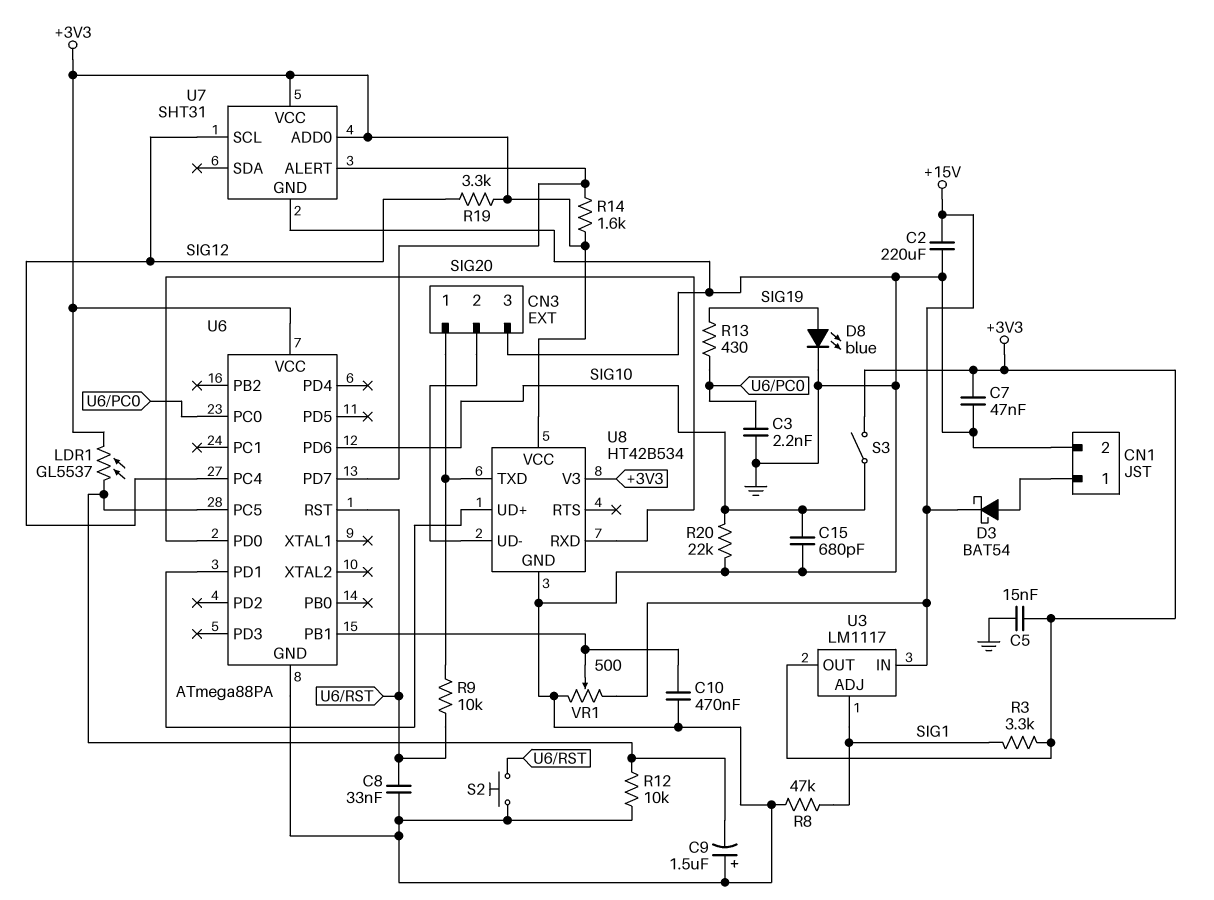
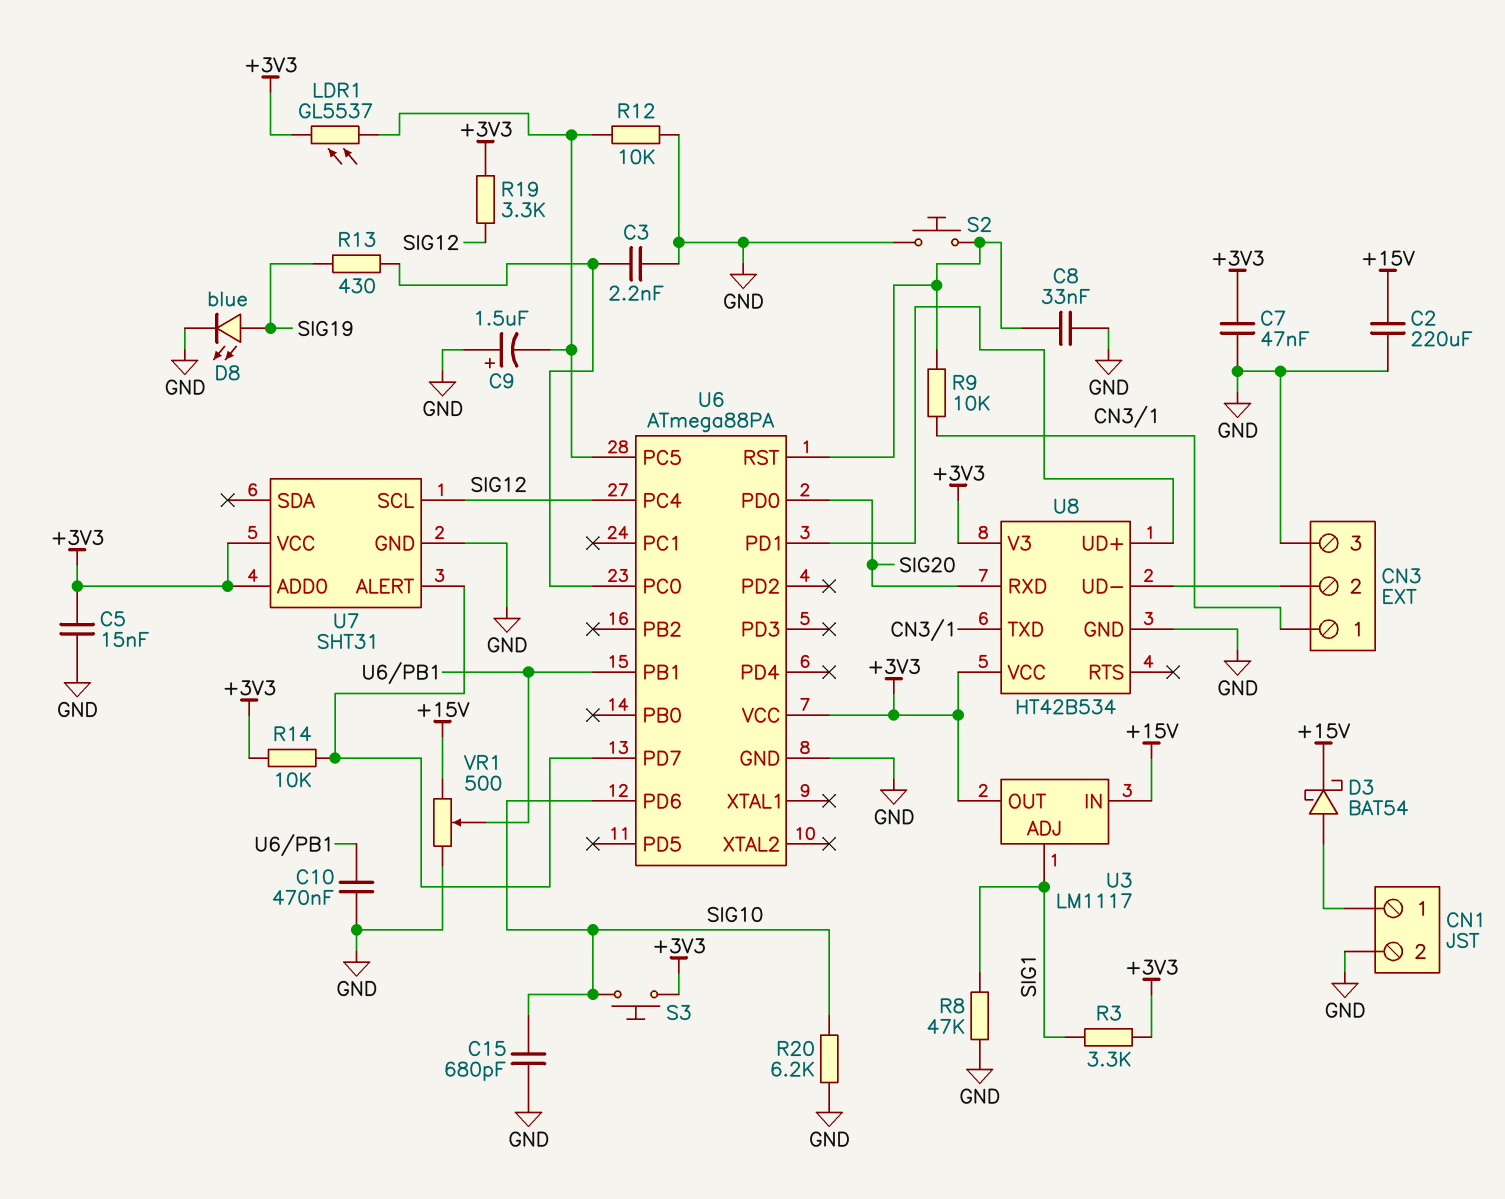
R14: 1.6k (+3V3, U6/PD7) -> 10k (+3V3, U6/PD7)
R20: 22k (GND, SIG10) -> 6.2k (GND, SIG10)
S3: switch (+3V3, SIG10) -> button (+3V3, SIG10)

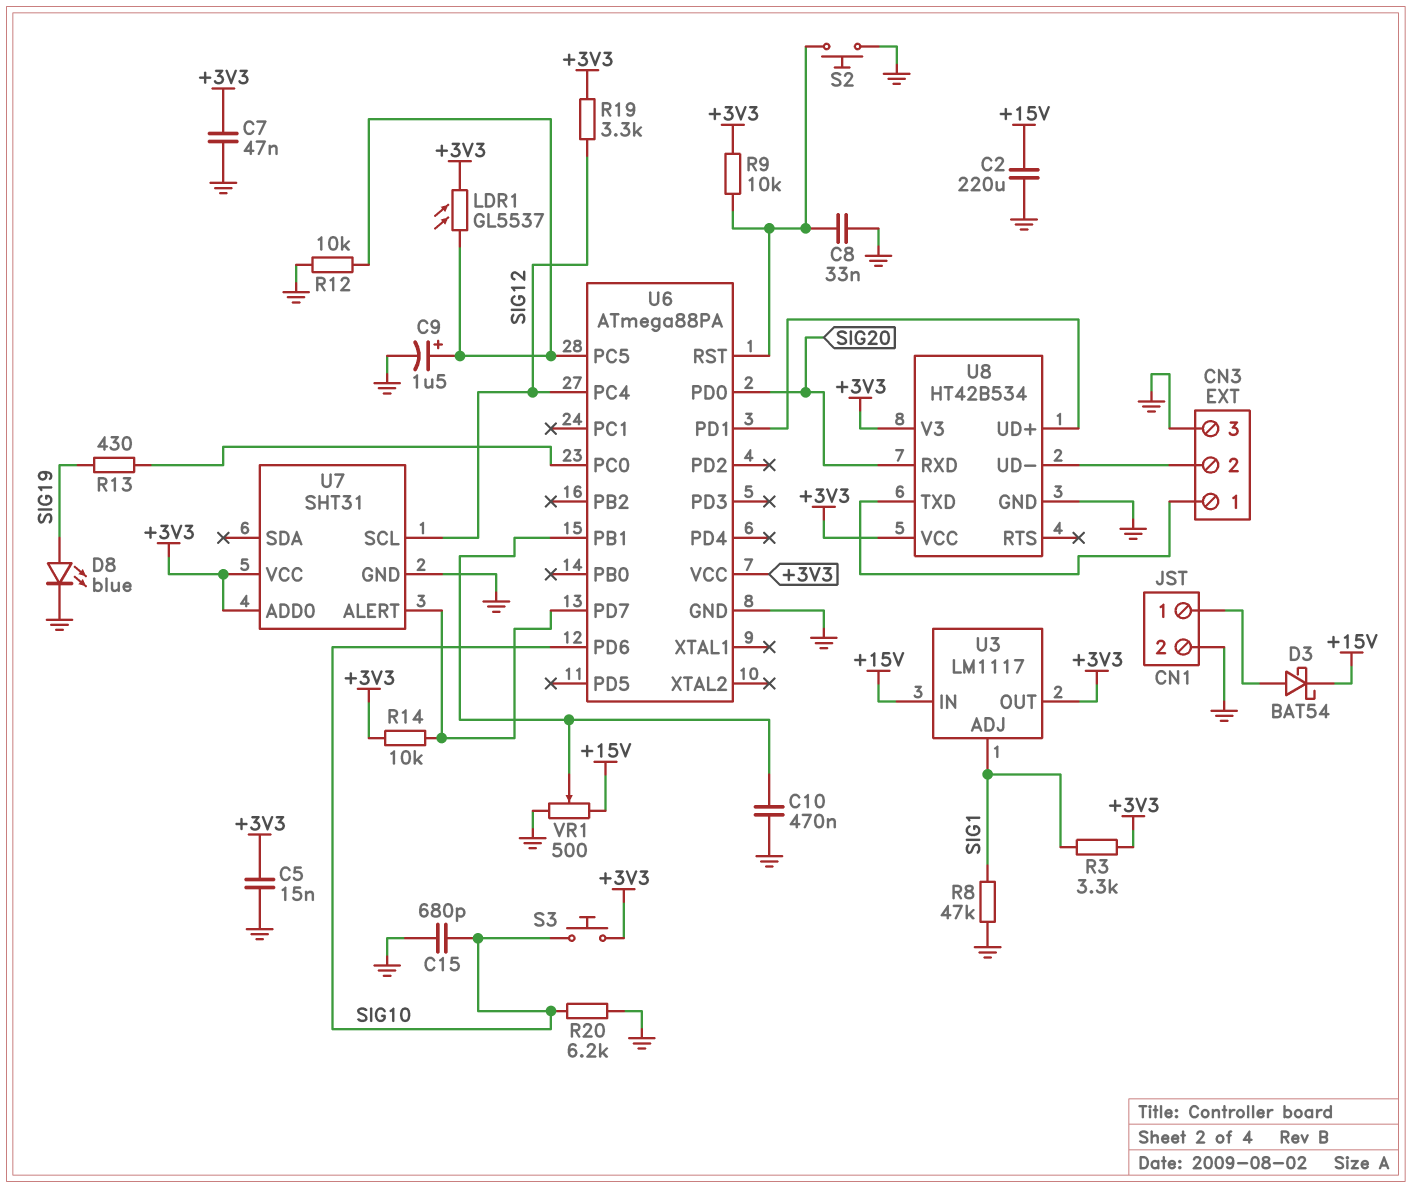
C3: 2.2nF (GND, U6/PC0) -> none
C9: 1.5uF (plus GND, minus U6/PC5) -> 1.5uF (plus U6/PC5, minus GND)
R9: 10k (CN3/1, U6/RST) -> 10k (+3V3, U6/RST)

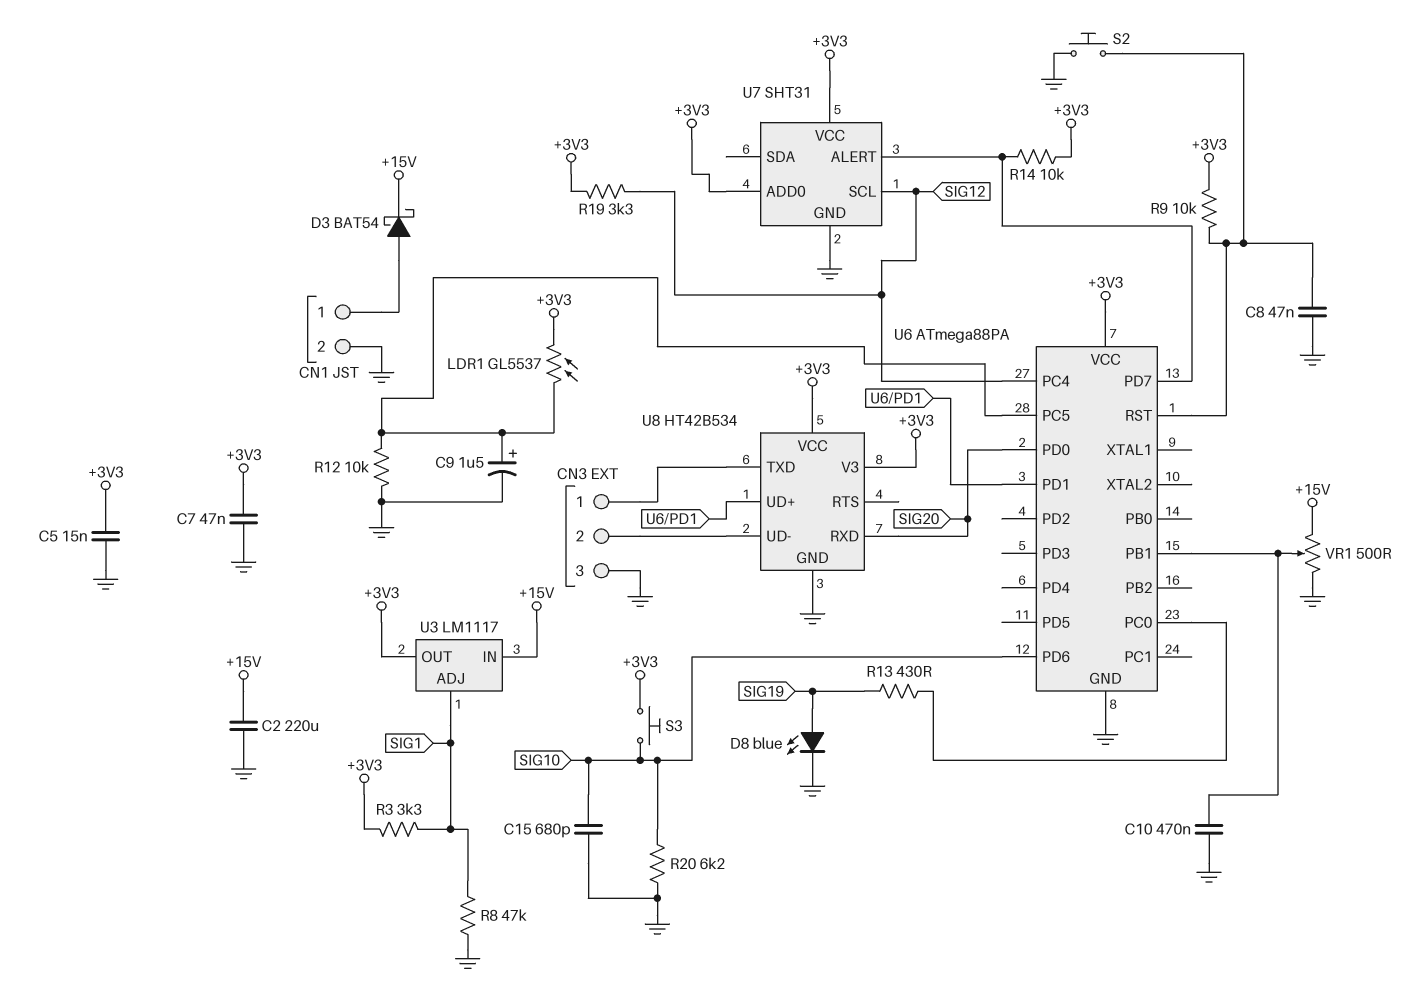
C8: 33nF (GND, U6/RST) -> 47nF (GND, U6/RST)

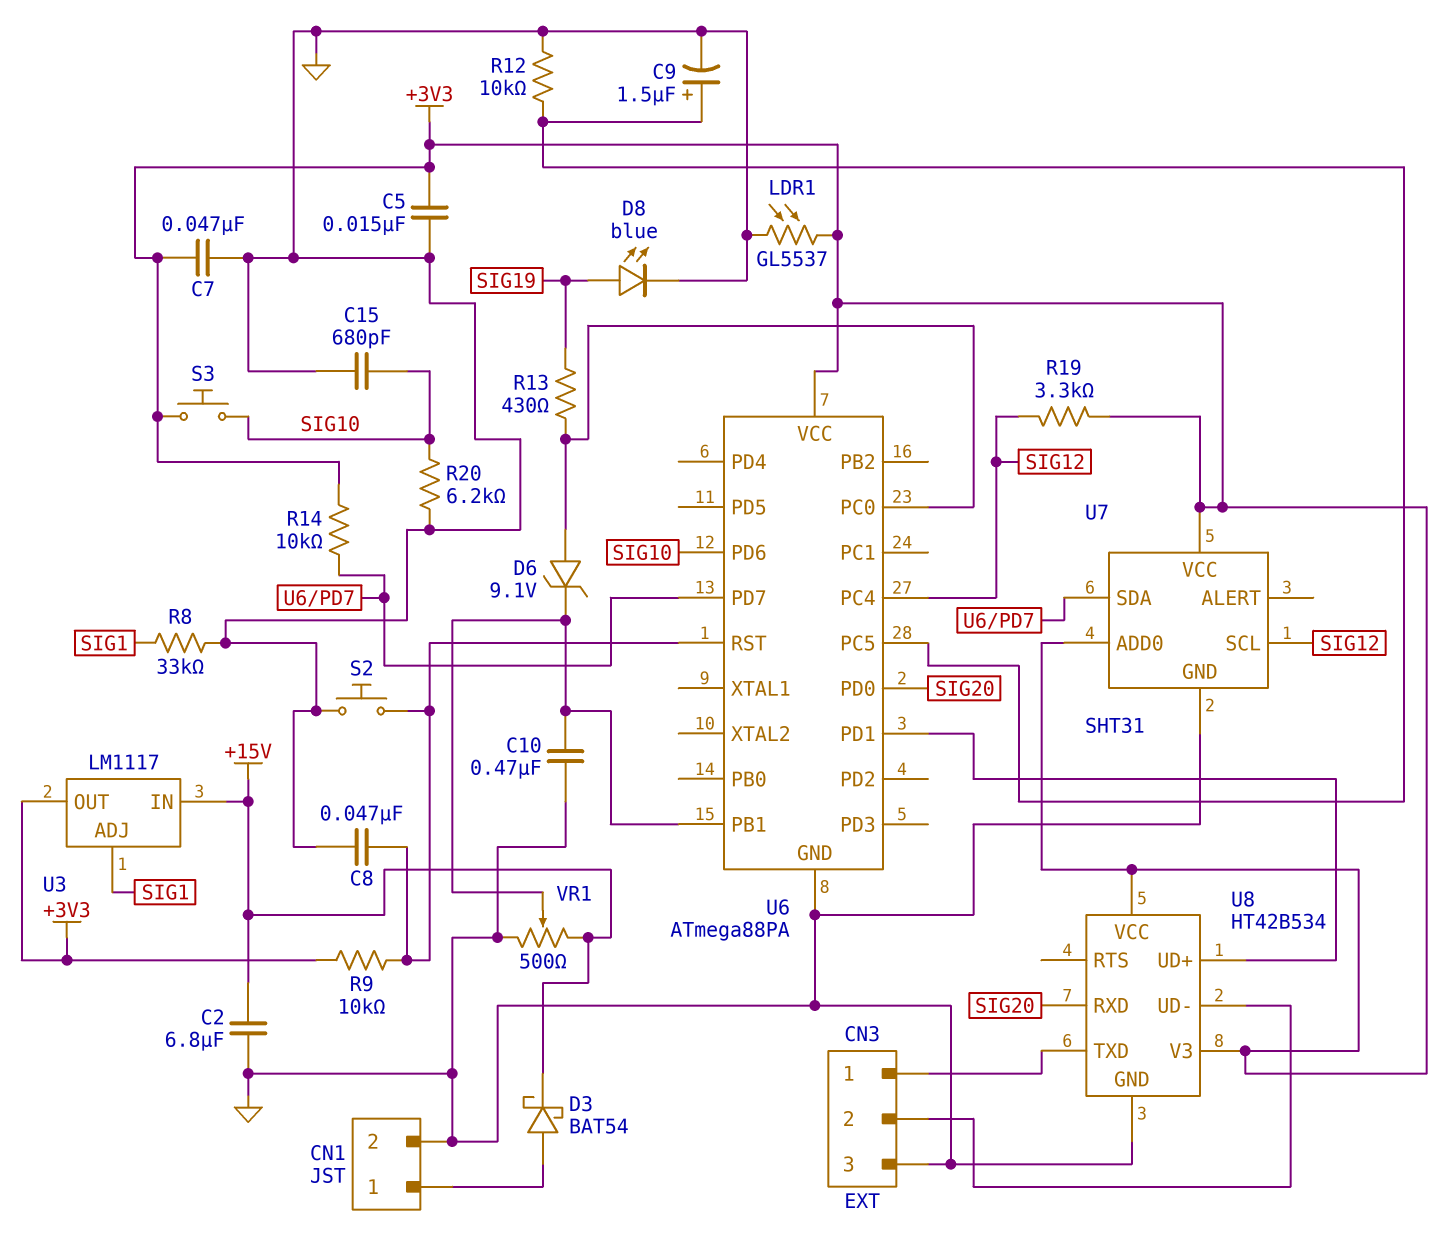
C2: 220uF (+15V, GND) -> 6.8uF (+15V, GND)
D6: none -> zener 9.1V (A U6/PC0, K U6/PB1)
LDR1: GL5537 (+3V3, U6/PC5) -> GL5537 (+3V3, GND)
R3: 3.3k (+3V3, SIG1) -> none
R8: 47k (GND, SIG1) -> 33k (GND, SIG1)
U7 pin ALERT: U6/PD7 -> none
U7 pin SDA: none -> U6/PD7

